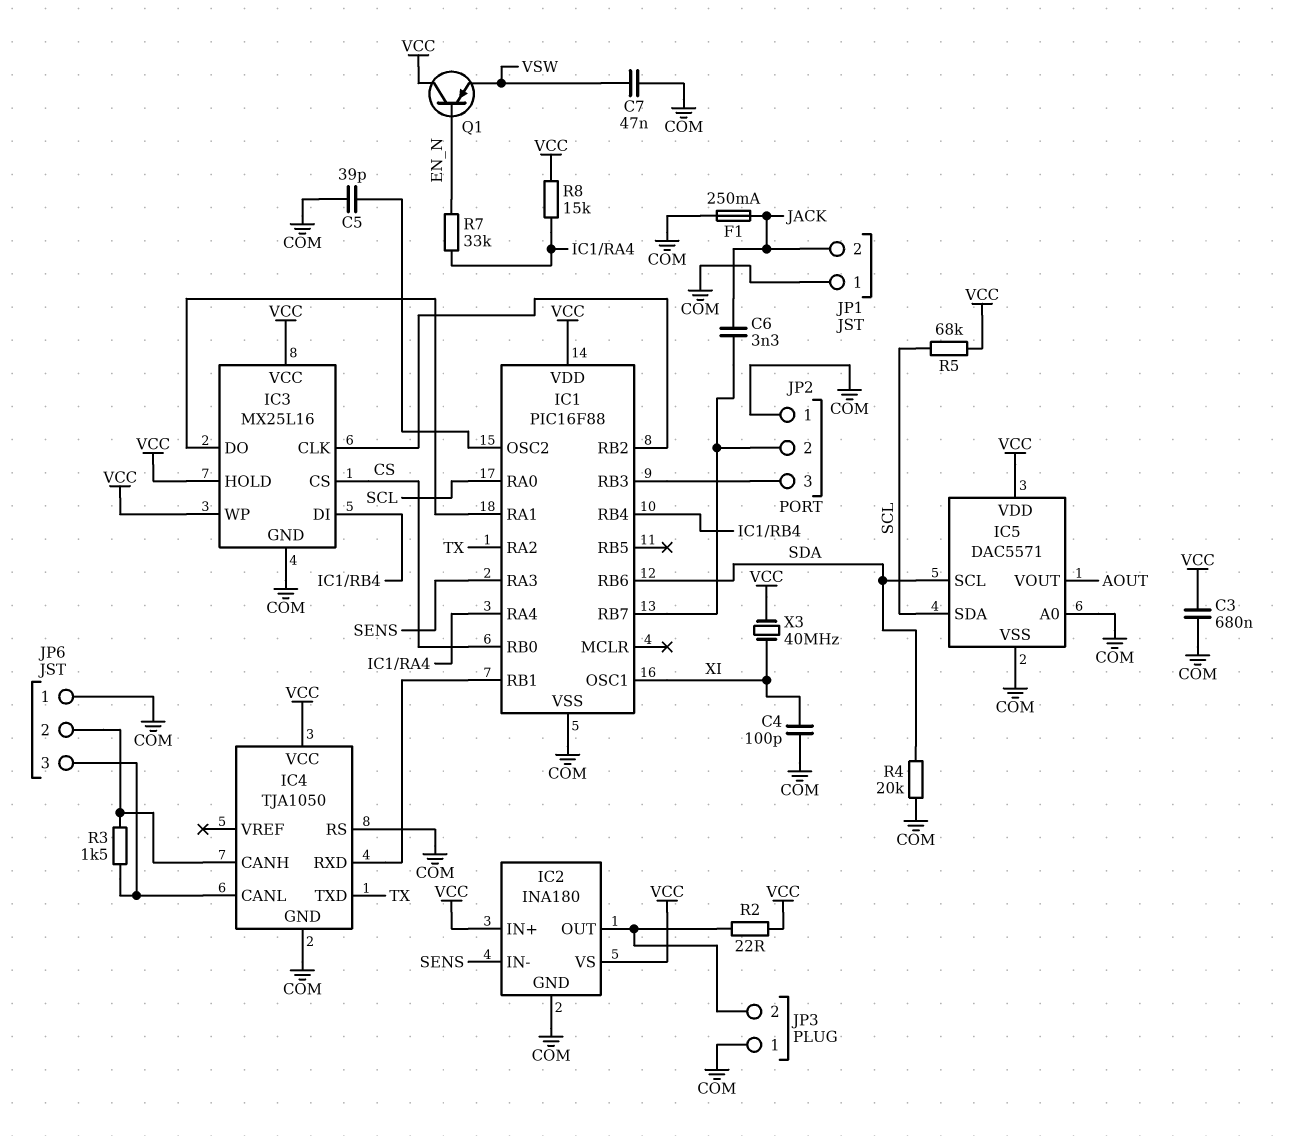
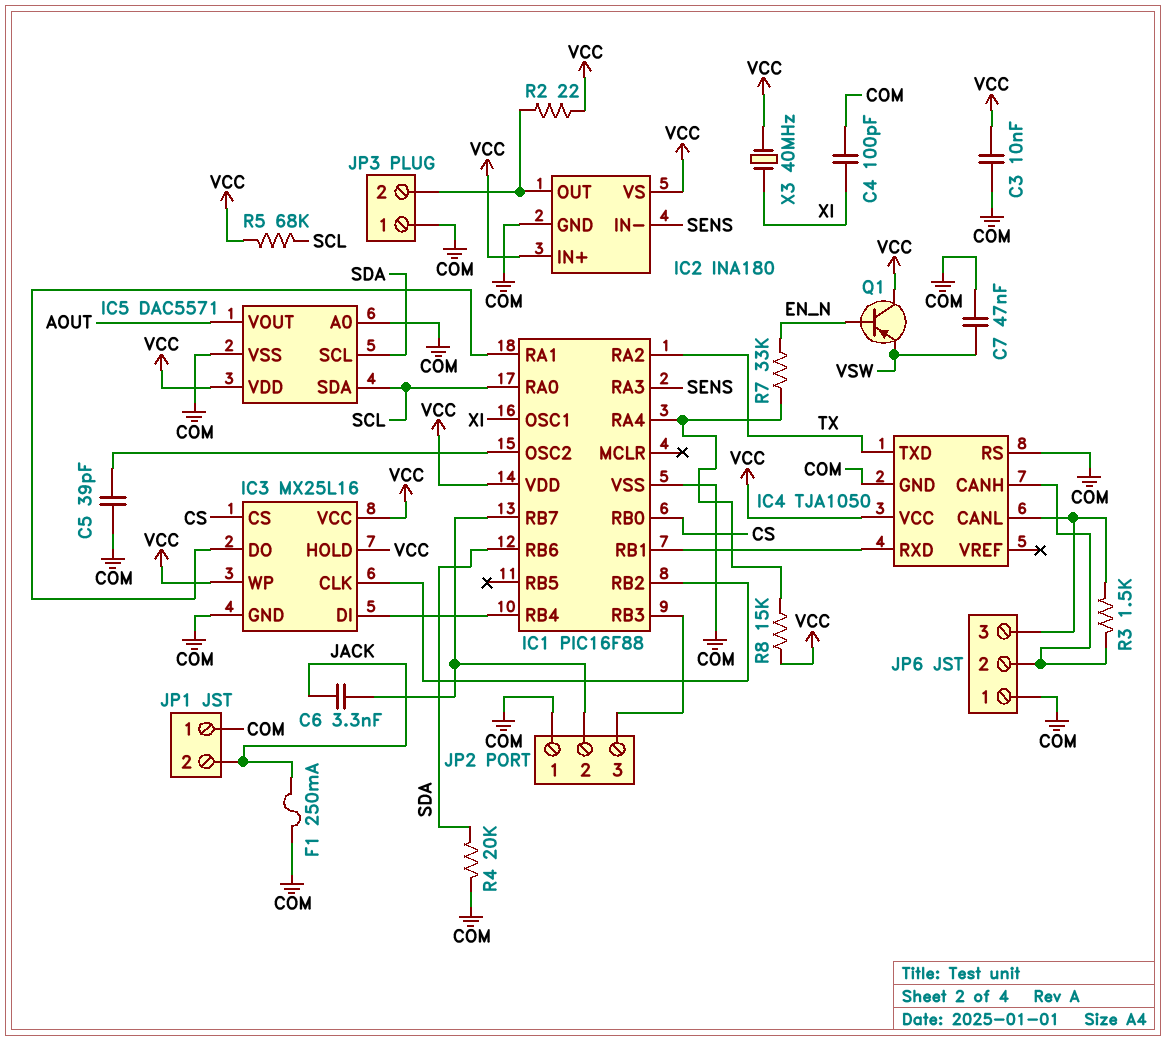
C3: 680nF (COM, VCC) -> 10nF (COM, VCC)

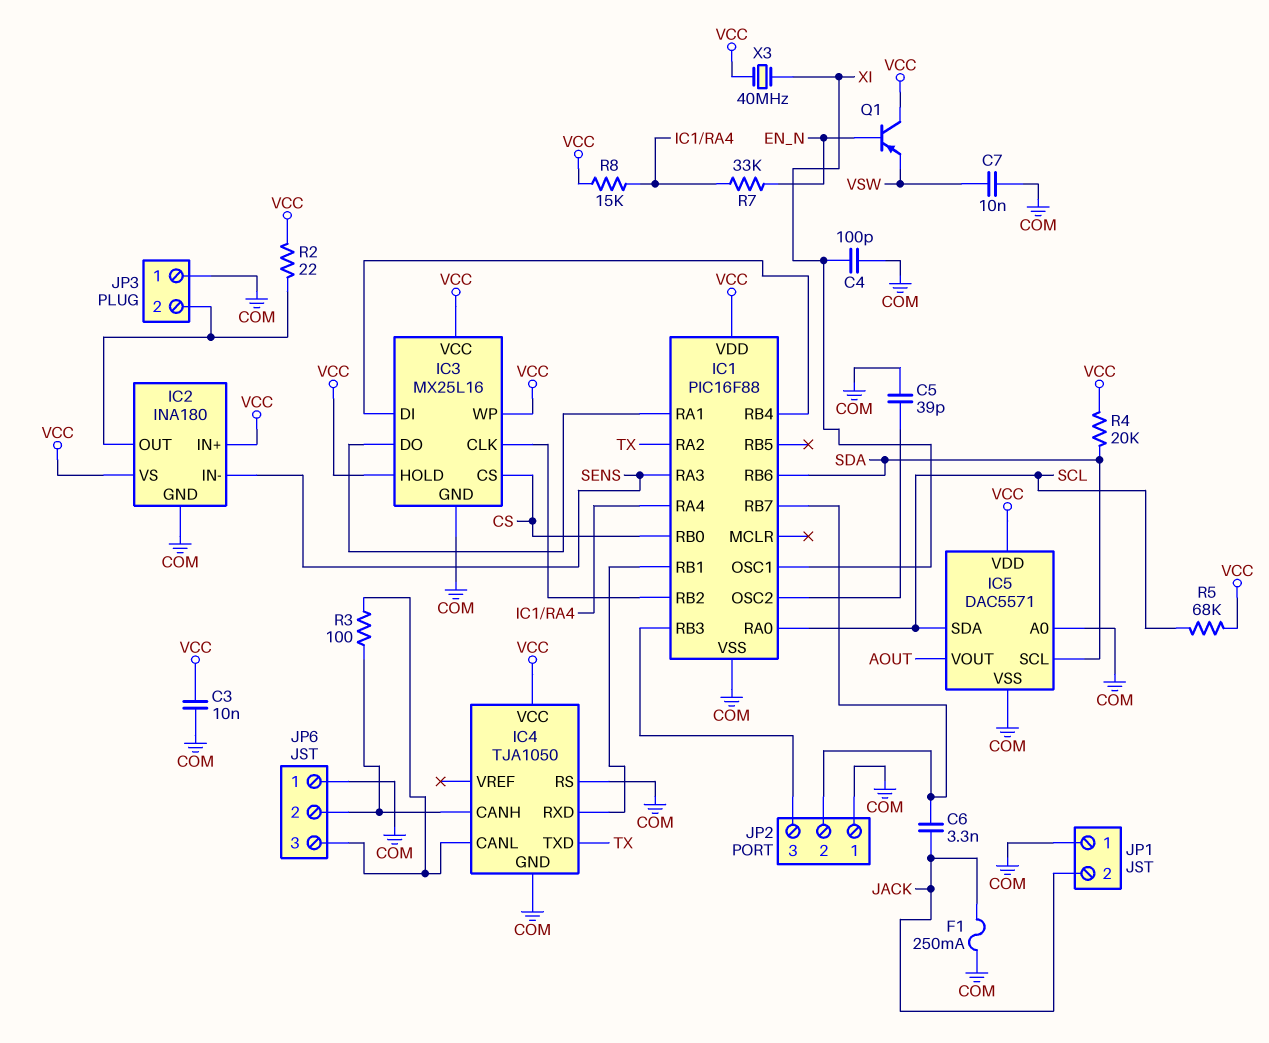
C7: 47nF (COM, VSW) -> 10nF (COM, VSW)
R3: 1.5k (IC4/CANH, IC4/CANL) -> 100 (IC4/CANH, IC4/CANL)
R4: 20k (COM, SDA) -> 20k (SDA, VCC)

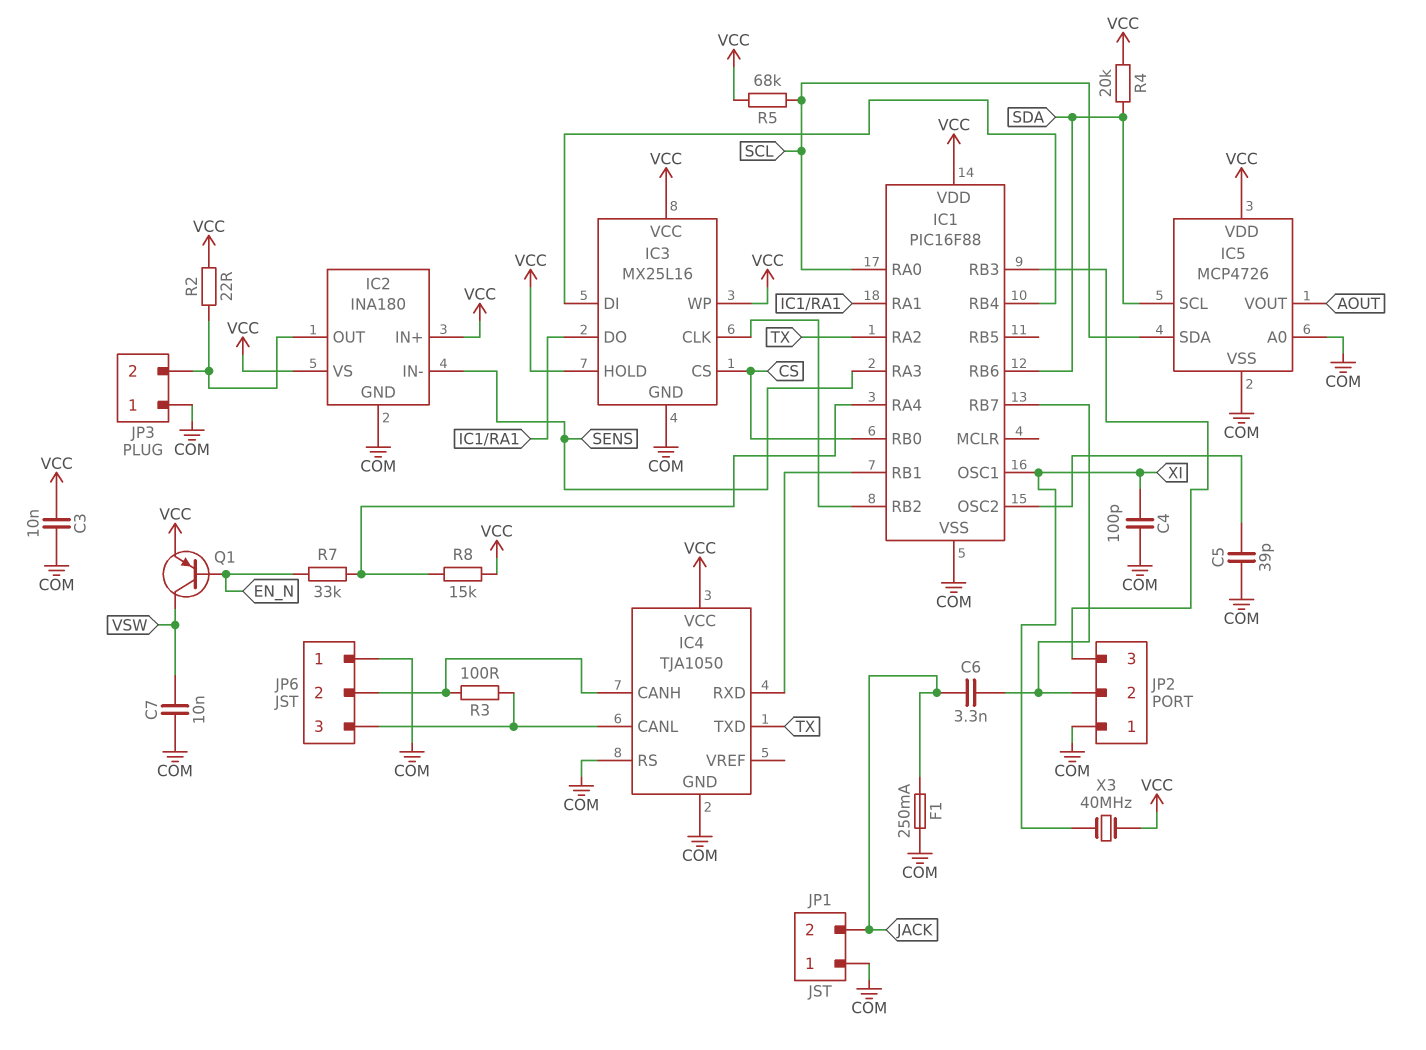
IC5: DAC5571 -> MCP4726
Q1: PNP (B EN_N, C VCC, E VSW) -> PNP (B EN_N, C VSW, E VCC)

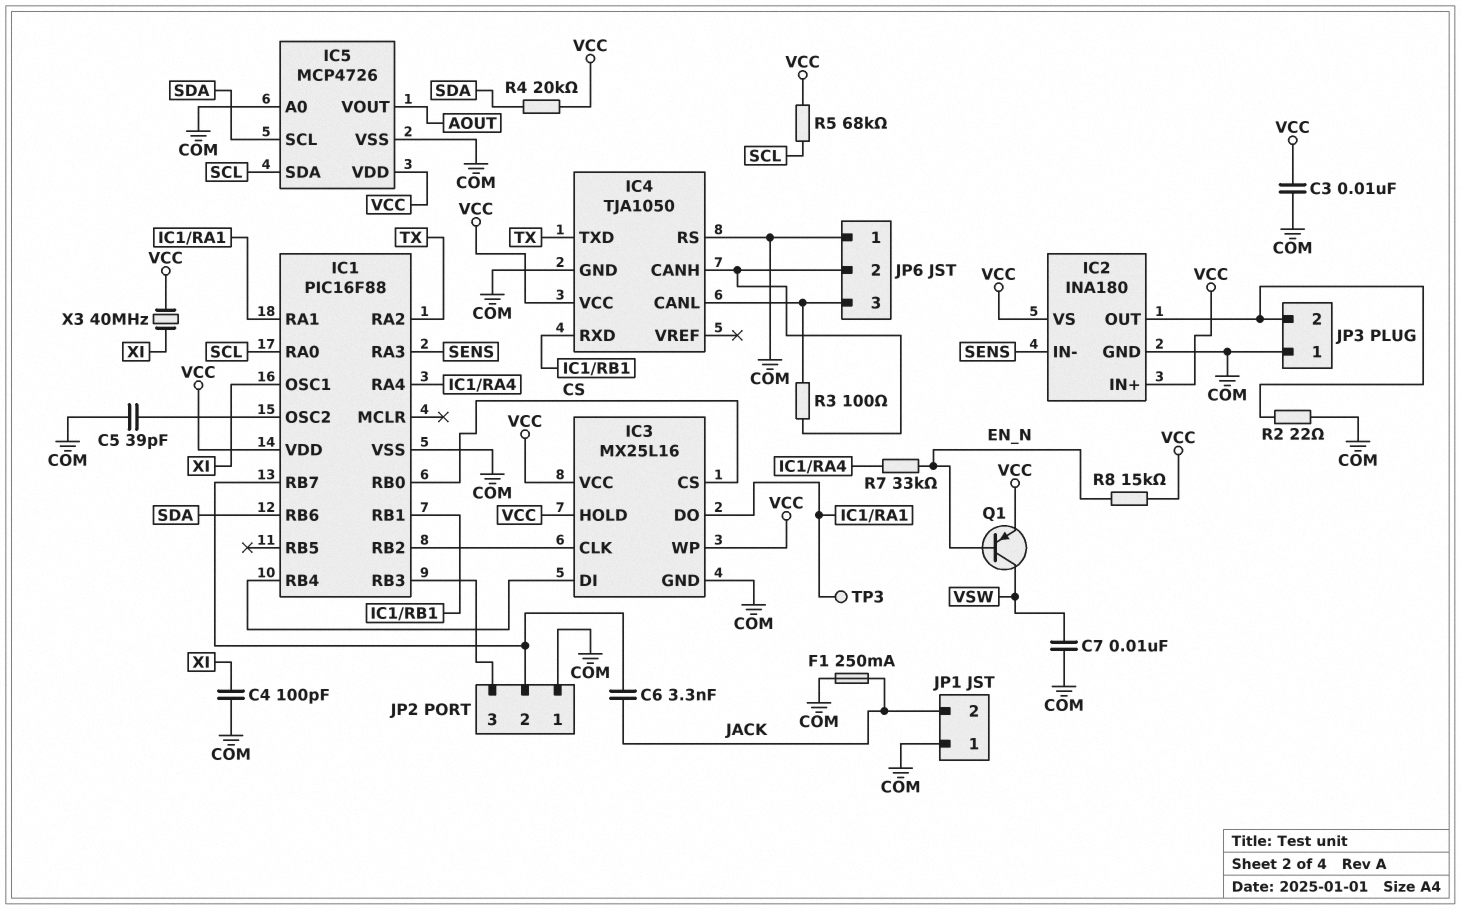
R2: 22 (IC2/OUT, VCC) -> 22 (COM, IC2/OUT)
R8: 15k (IC1/RA4, VCC) -> 15k (EN_N, VCC)
TP3: none -> test point (IC1/RA1)

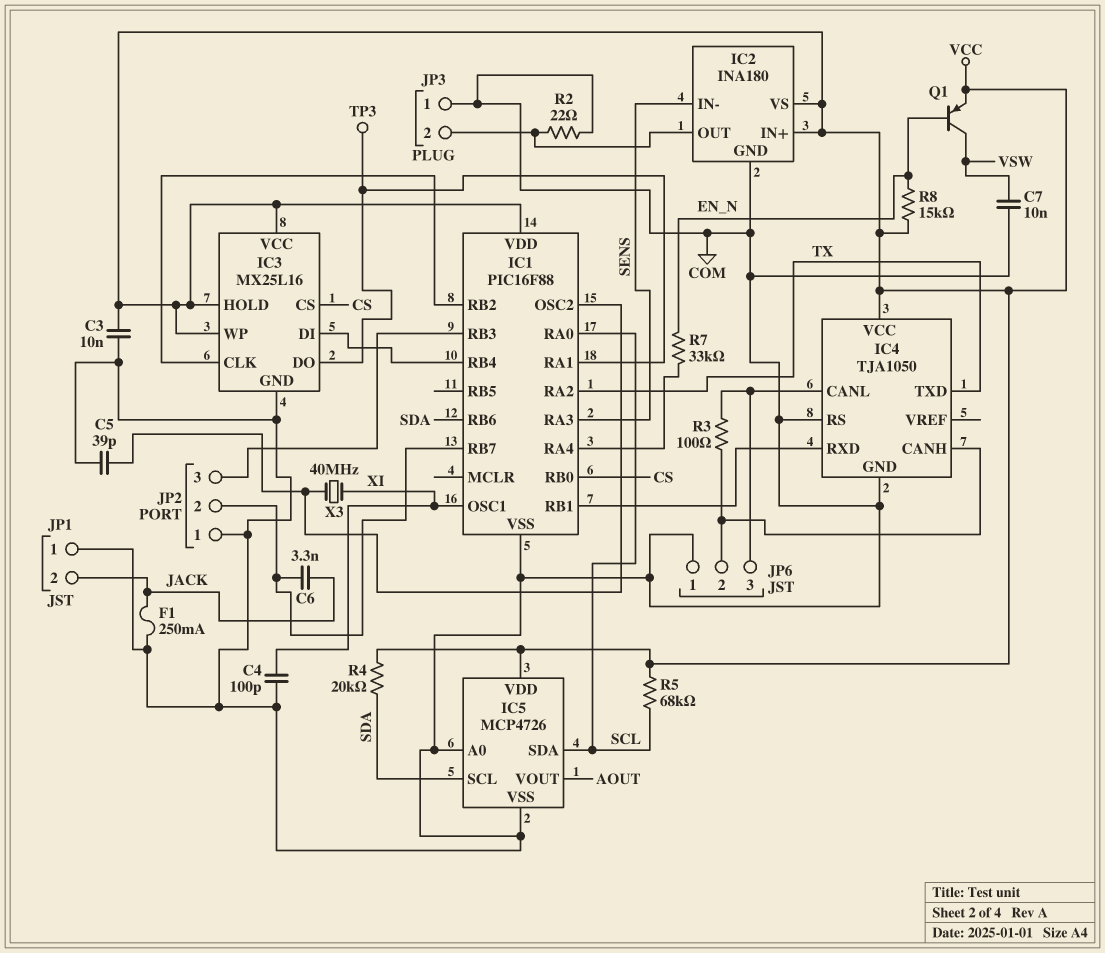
X3: 40MHz (VCC, XI) -> 40MHz (IC1/OSC2, XI)

